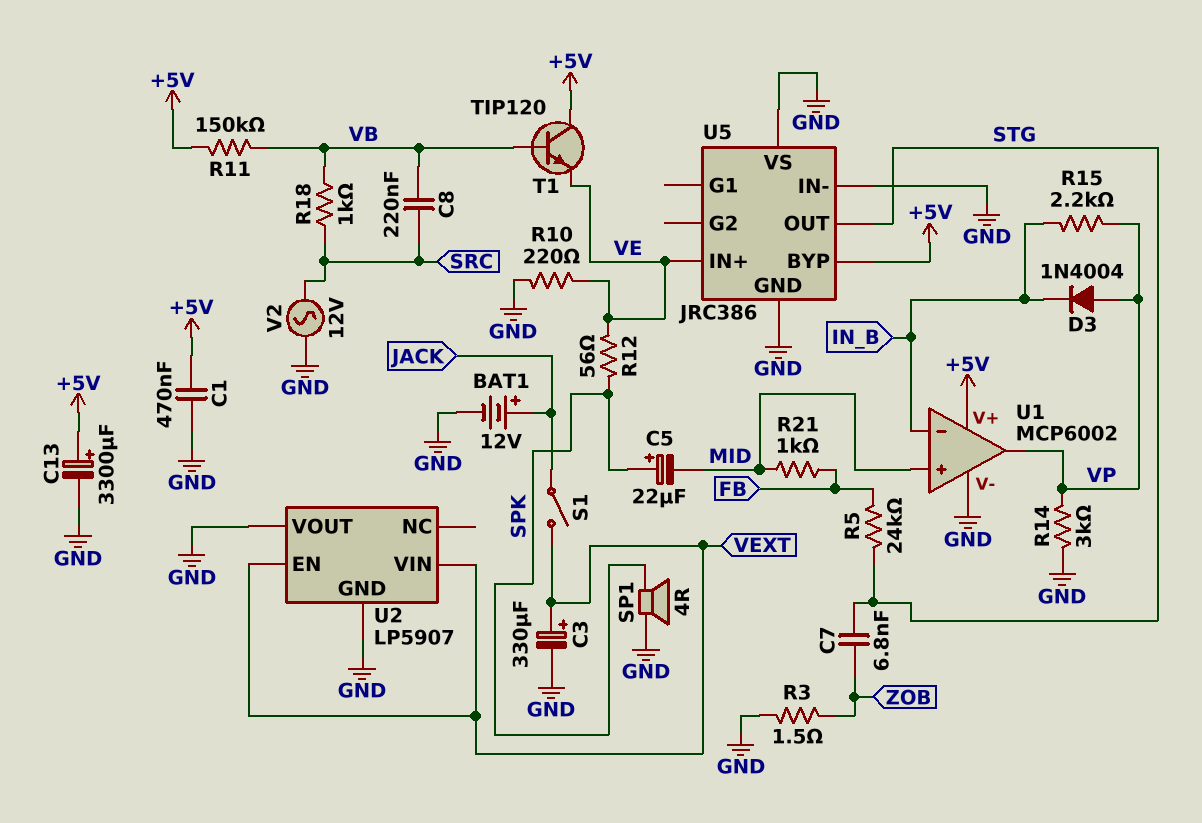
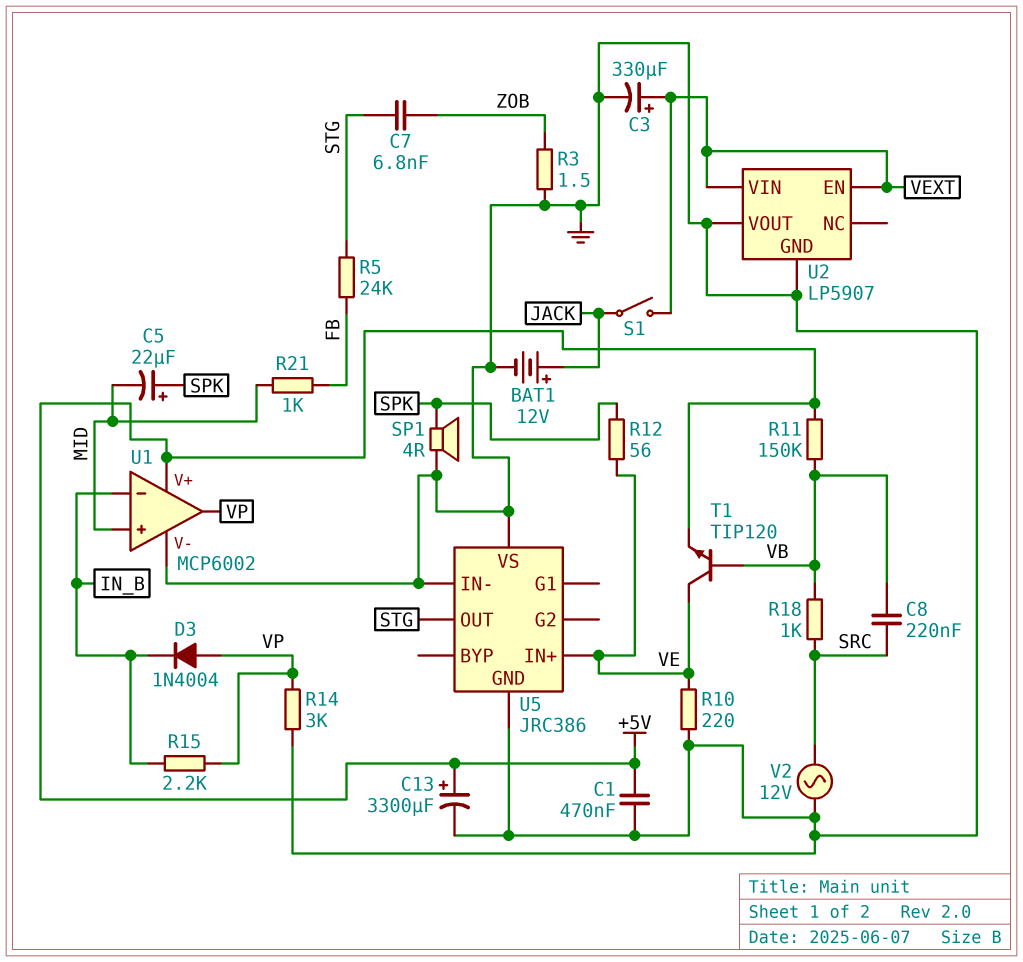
T1: NPN TIP120 (B VB, C +5V, E VE) -> NPN TIP120 (B VB, C VE, E +5V)
U5 pin BYP: +5V -> none

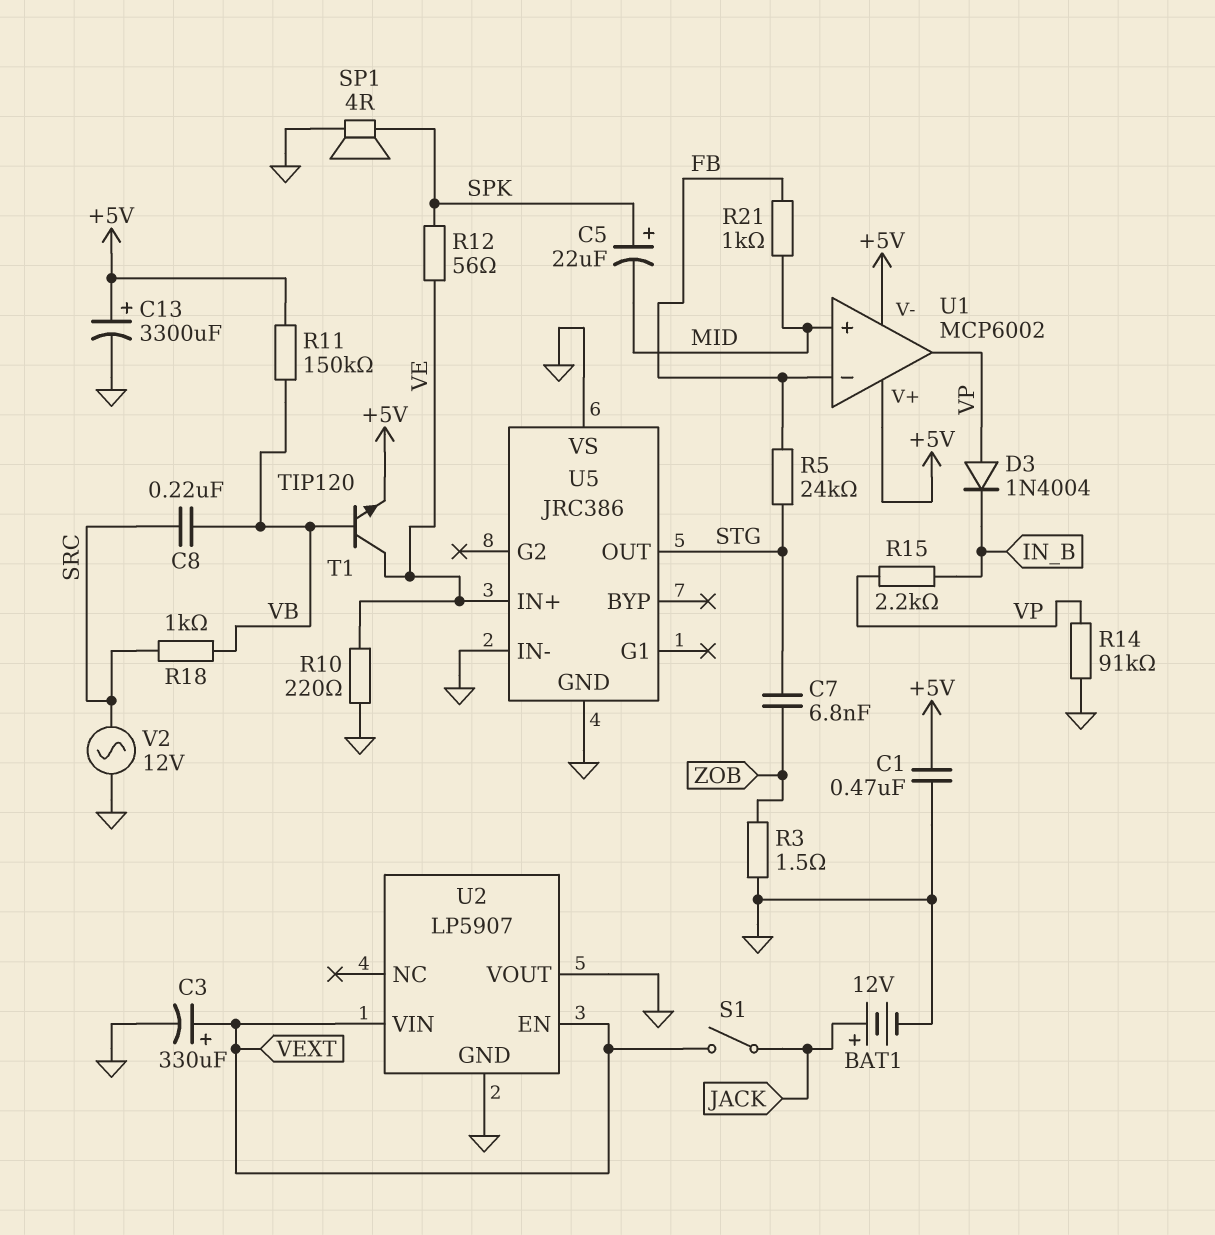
R14: 3k (GND, VP) -> 91k (GND, VP)
U1 pin V-: GND -> +5V
U1 pin in-: IN_B -> FB

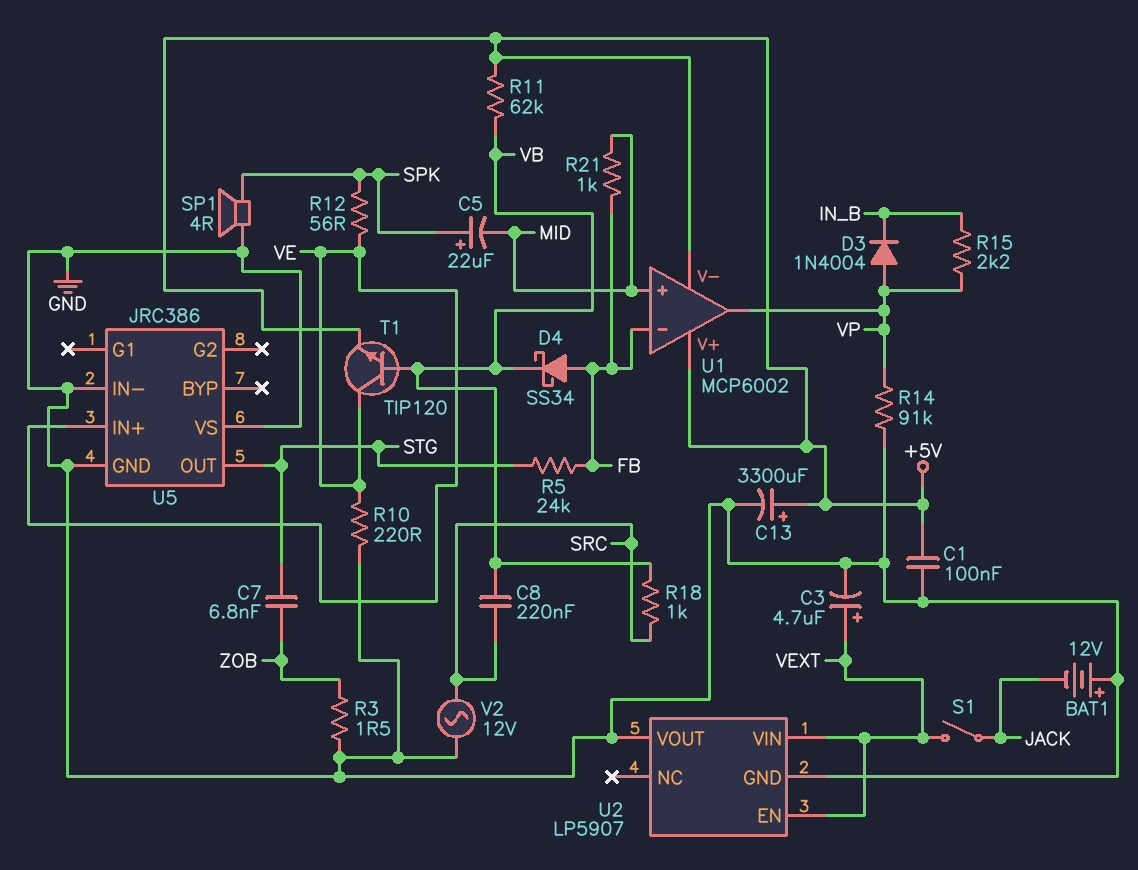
BAT1: 12V (plus JACK, minus GND) -> 12V (plus GND, minus JACK)
C1: 470nF (+5V, GND) -> 100nF (+5V, GND)
C3: 330uF (plus VEXT, minus GND) -> 4.7uF (plus VEXT, minus GND)
D4: none -> schottky SS34 (A FB, K VB)
R11: 150k (+5V, VB) -> 62k (+5V, VB)

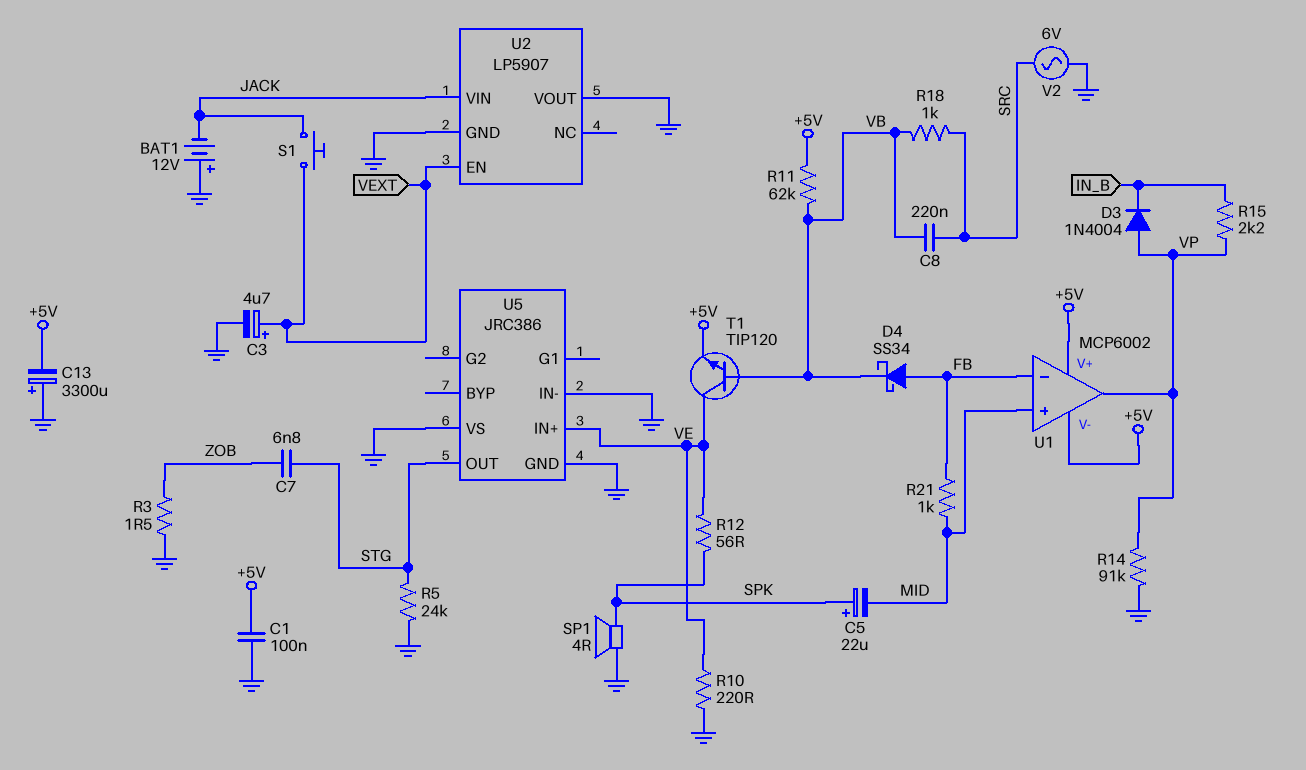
C13: 3300uF (plus +5V, minus GND) -> 3300uF (plus GND, minus +5V)
R5: 24k (FB, STG) -> 24k (GND, STG)
S1: switch (JACK, VEXT) -> button (JACK, VEXT)
U2 pin VIN: VEXT -> JACK
V2: AC 12V (GND, SRC) -> AC 6V (GND, SRC)

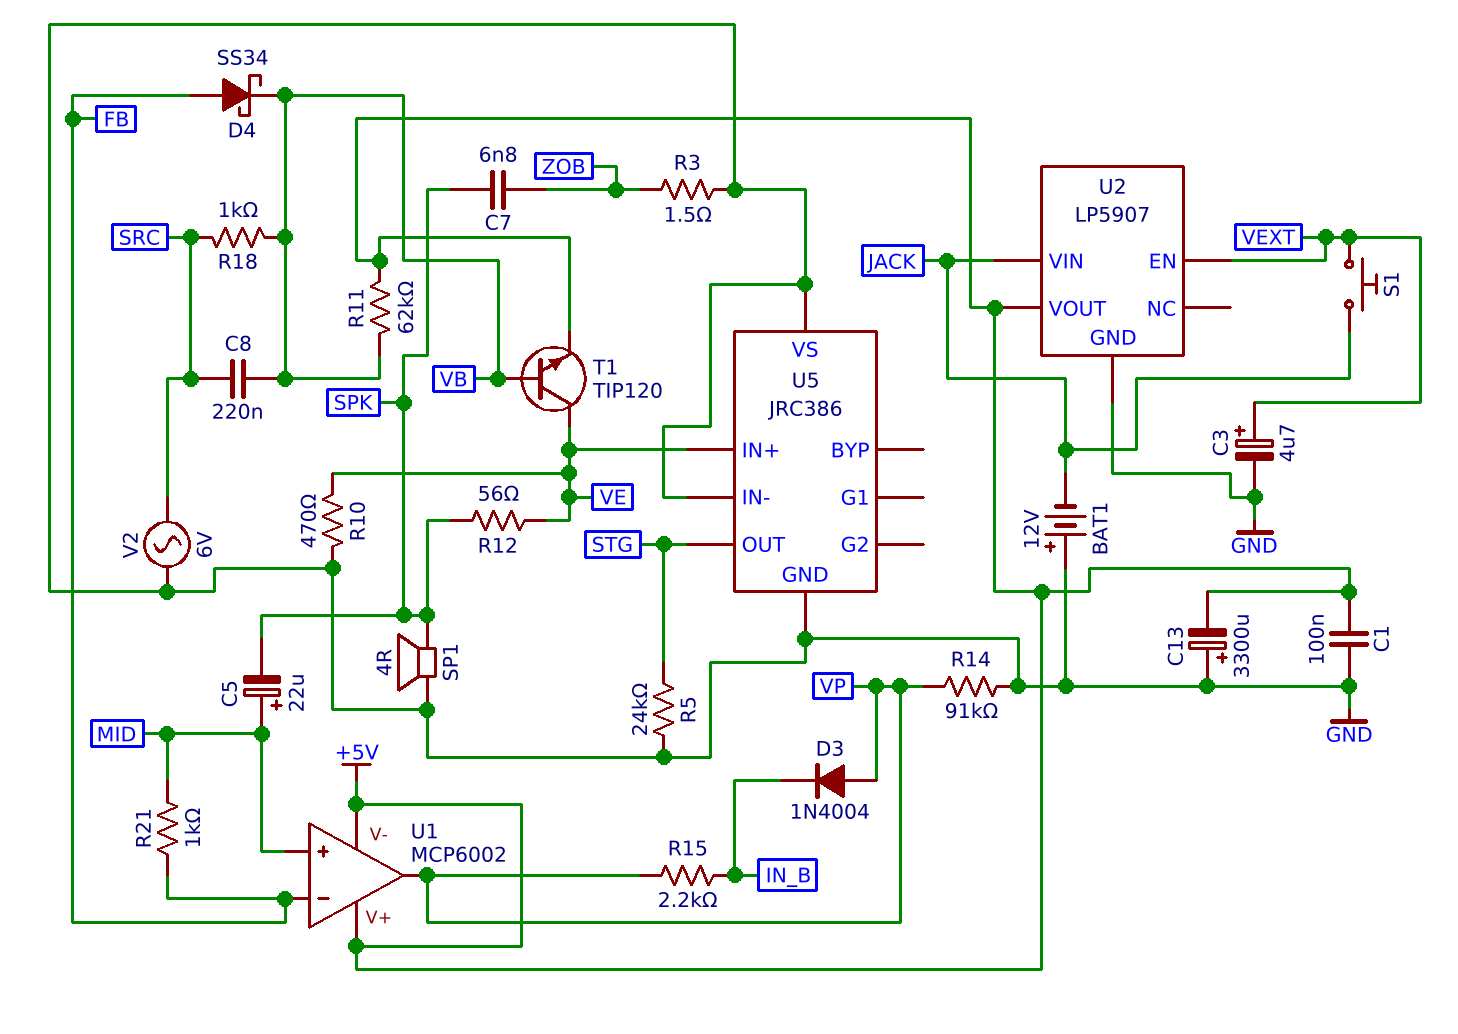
C5: 22uF (plus SPK, minus MID) -> 22uF (plus MID, minus SPK)
C7: 6.8nF (STG, ZOB) -> 6.8nF (SPK, ZOB)
R10: 220 (GND, VE) -> 470 (GND, VE)
U2 pin VOUT: GND -> +5V

